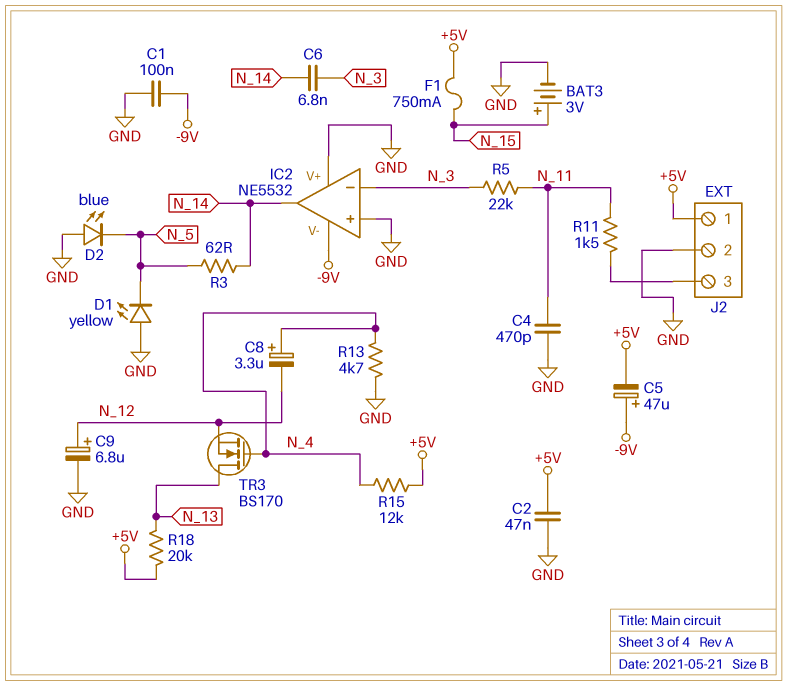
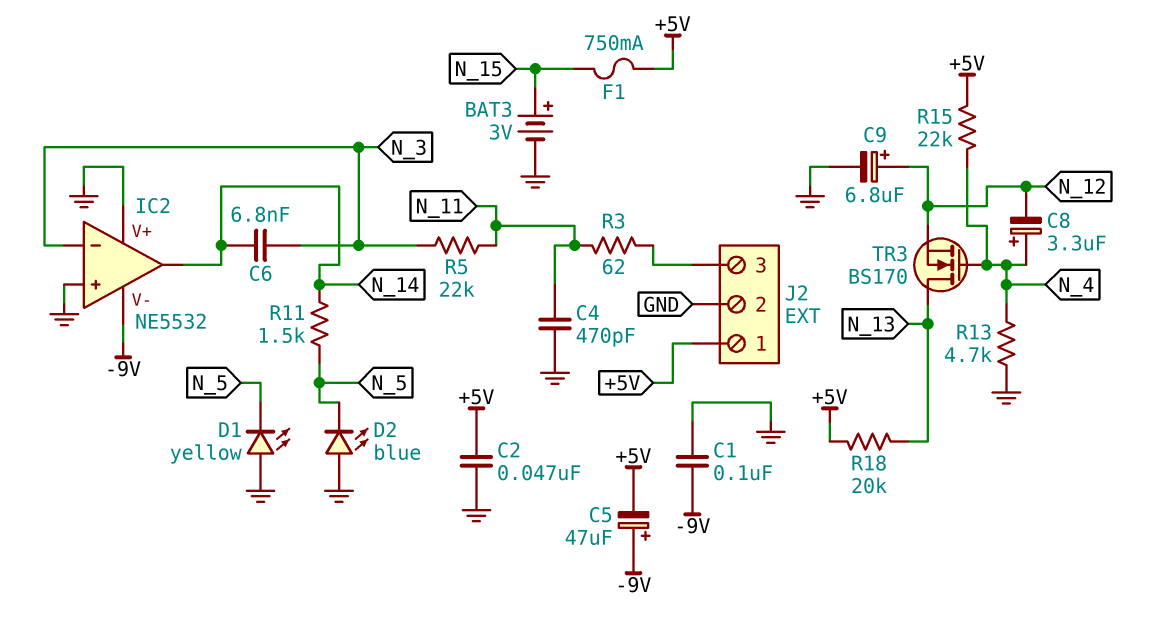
R3: 62 (N_5, N_14) -> 62 (J2/3, N_11)
R11: 1.5k (J2/3, N_11) -> 1.5k (N_5, N_14)
R15: 12k (+5V, N_4) -> 22k (+5V, N_4)

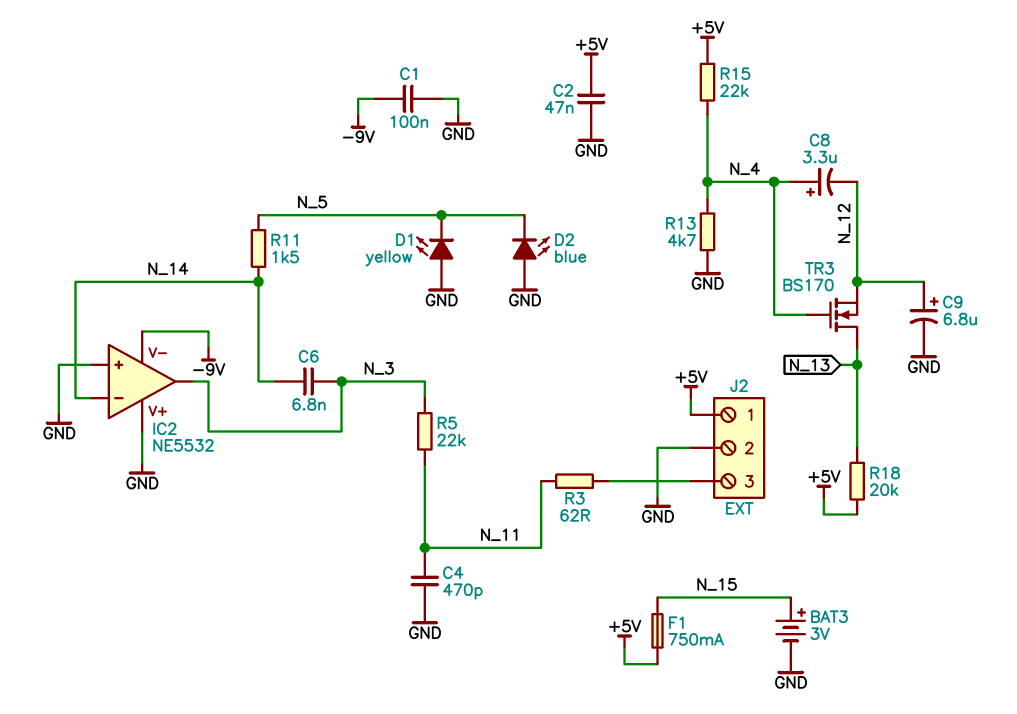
C5: 47uF (plus -9V, minus +5V) -> none
IC2 pin in-: N_3 -> N_14
IC2 pin out: N_14 -> N_3

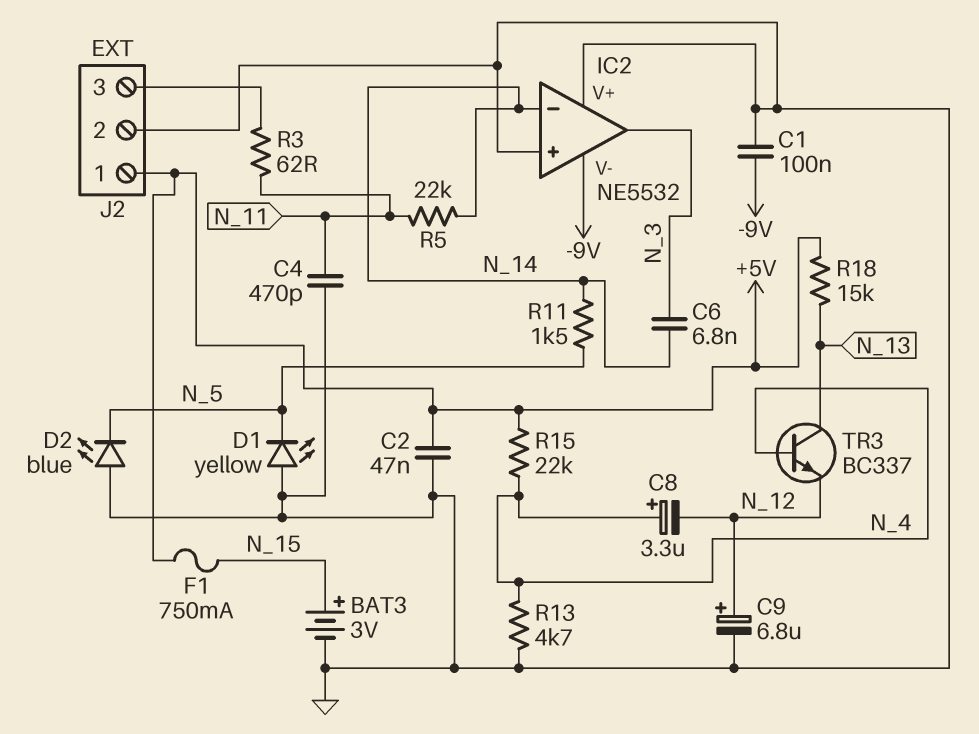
R5: 22k (N_3, N_11) -> 22k (N_11, N_14)
R18: 20k (+5V, N_13) -> 15k (+5V, N_13)
TR3: NMOS BS170 (G N_4, D N_13, S N_12) -> NPN BC337 (B N_4, C N_13, E N_12)

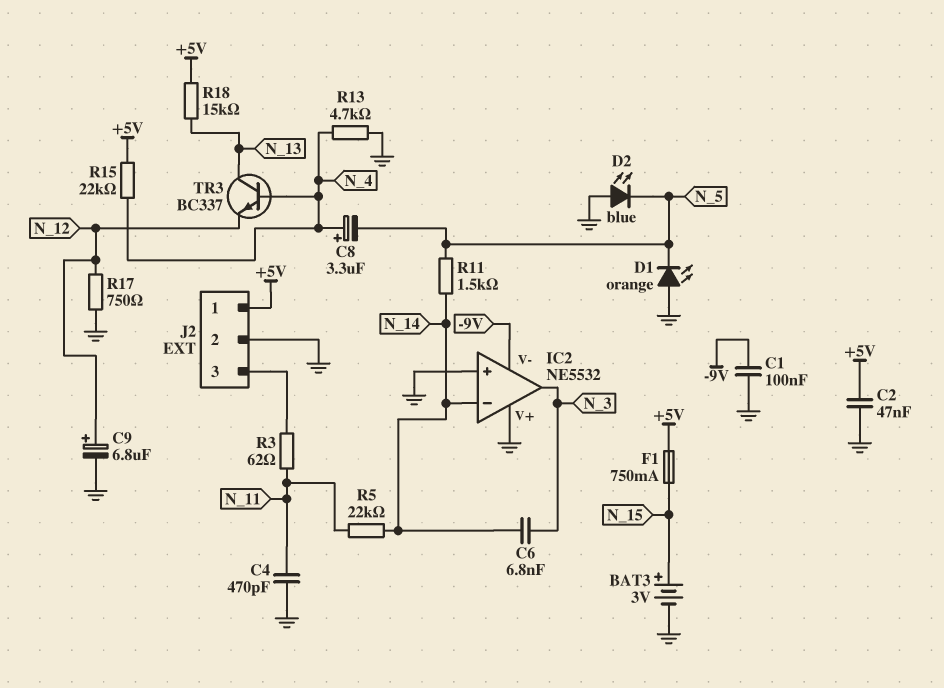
C8: 3.3uF (plus N_4, minus N_12) -> 3.3uF (plus N_4, minus N_5)
D1: LED yellow (A GND, K N_5) -> LED orange (A GND, K N_5)
R17: none -> 750 (GND, N_12)

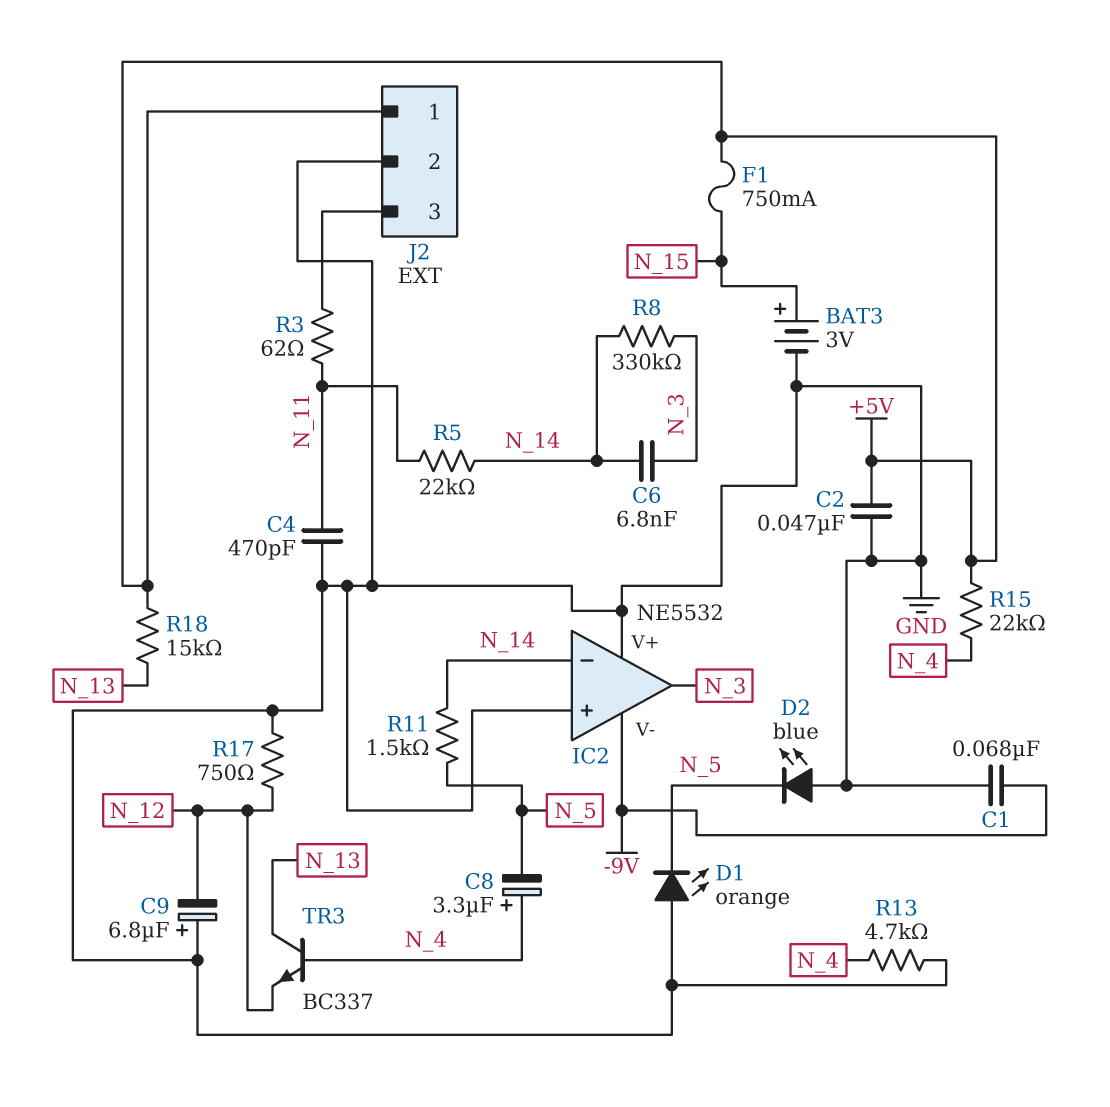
C1: 100nF (-9V, GND) -> 68nF (-9V, GND)
C9: 6.8uF (plus N_12, minus GND) -> 6.8uF (plus GND, minus N_12)
R8: none -> 330k (N_3, N_14)

